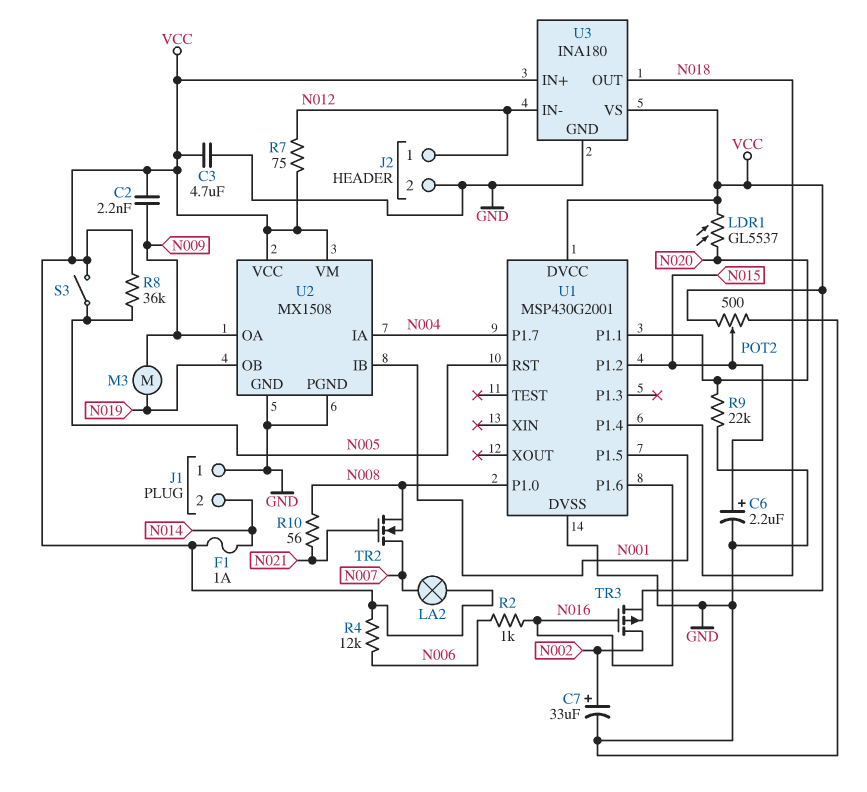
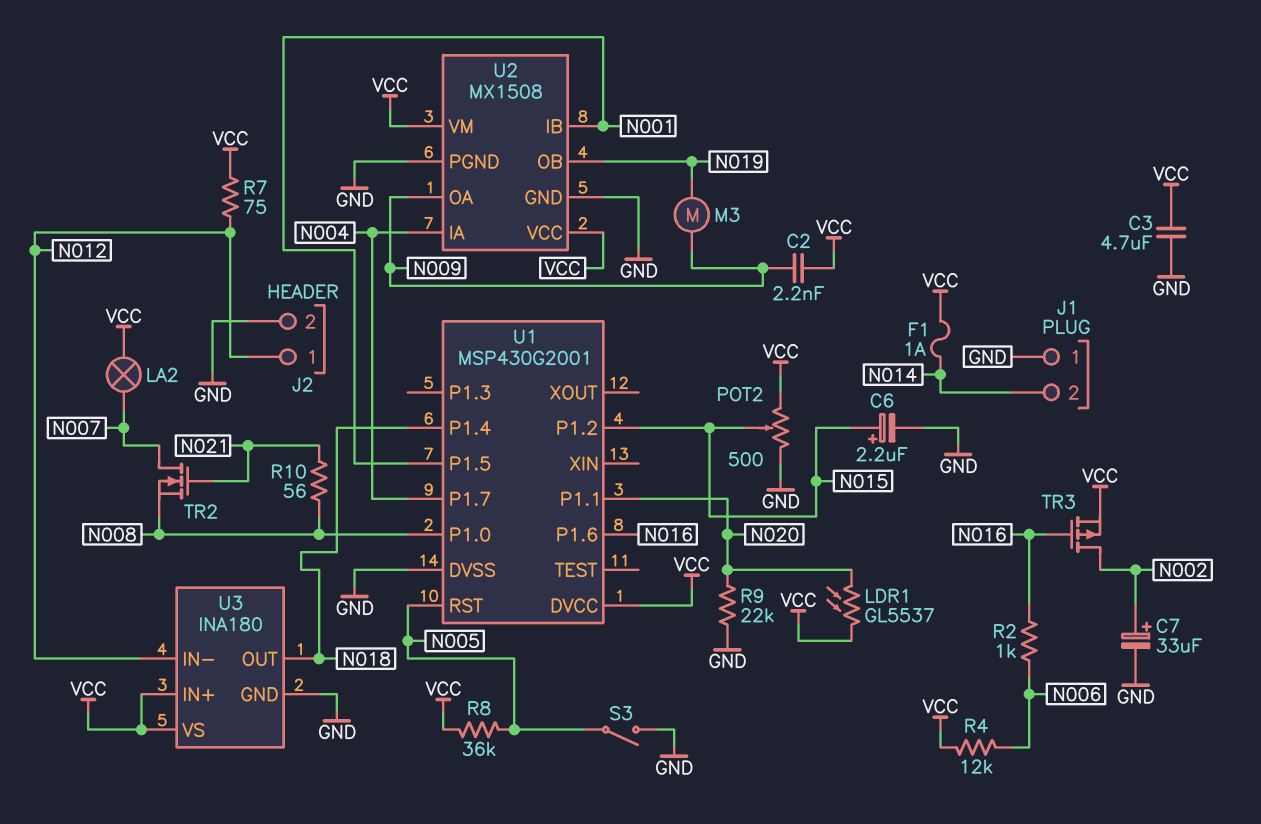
S3: switch (N005, VCC) -> switch (GND, N005)

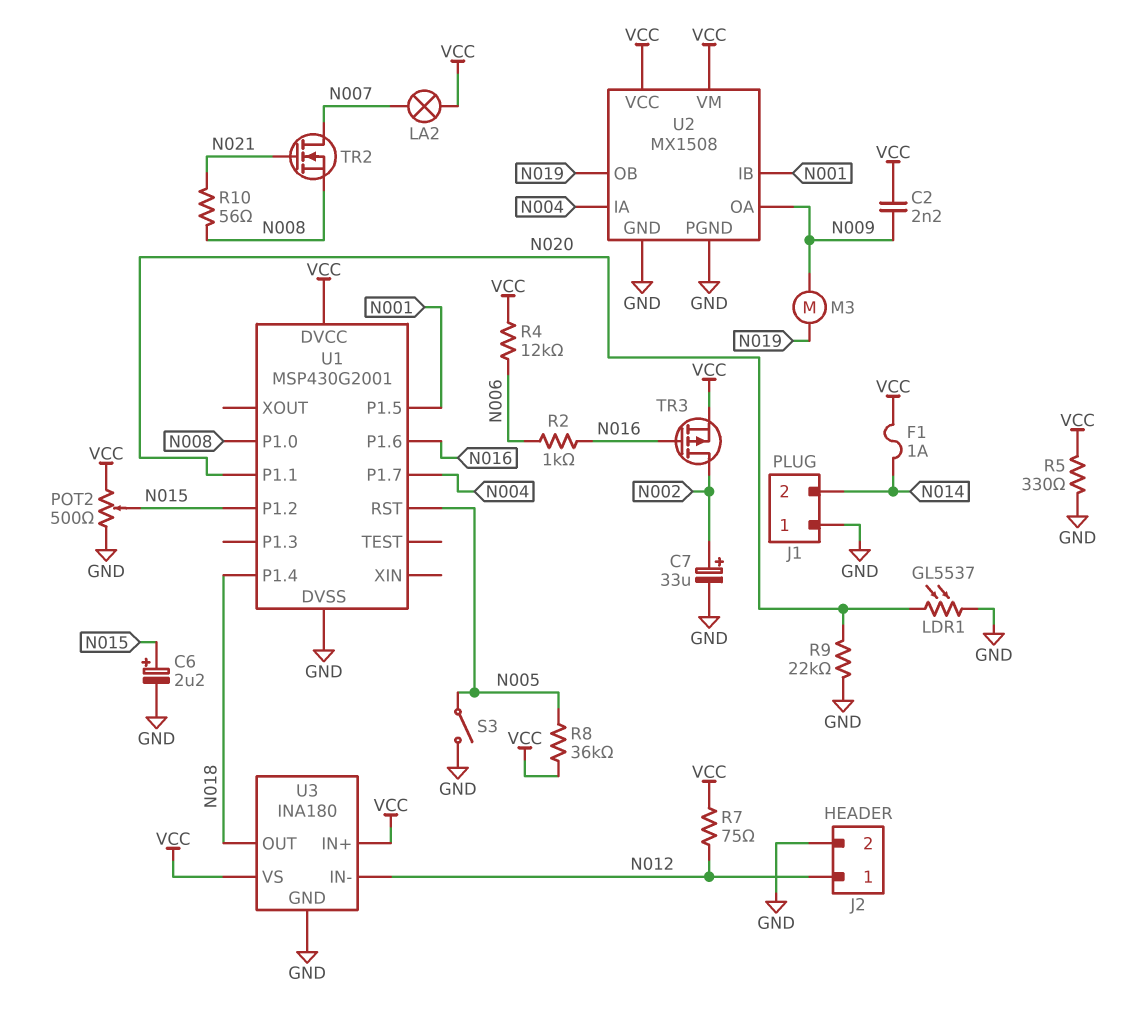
C3: 4.7uF (GND, VCC) -> none
LDR1: GL5537 (N020, VCC) -> GL5537 (GND, N020)
R5: none -> 330 (GND, VCC)

